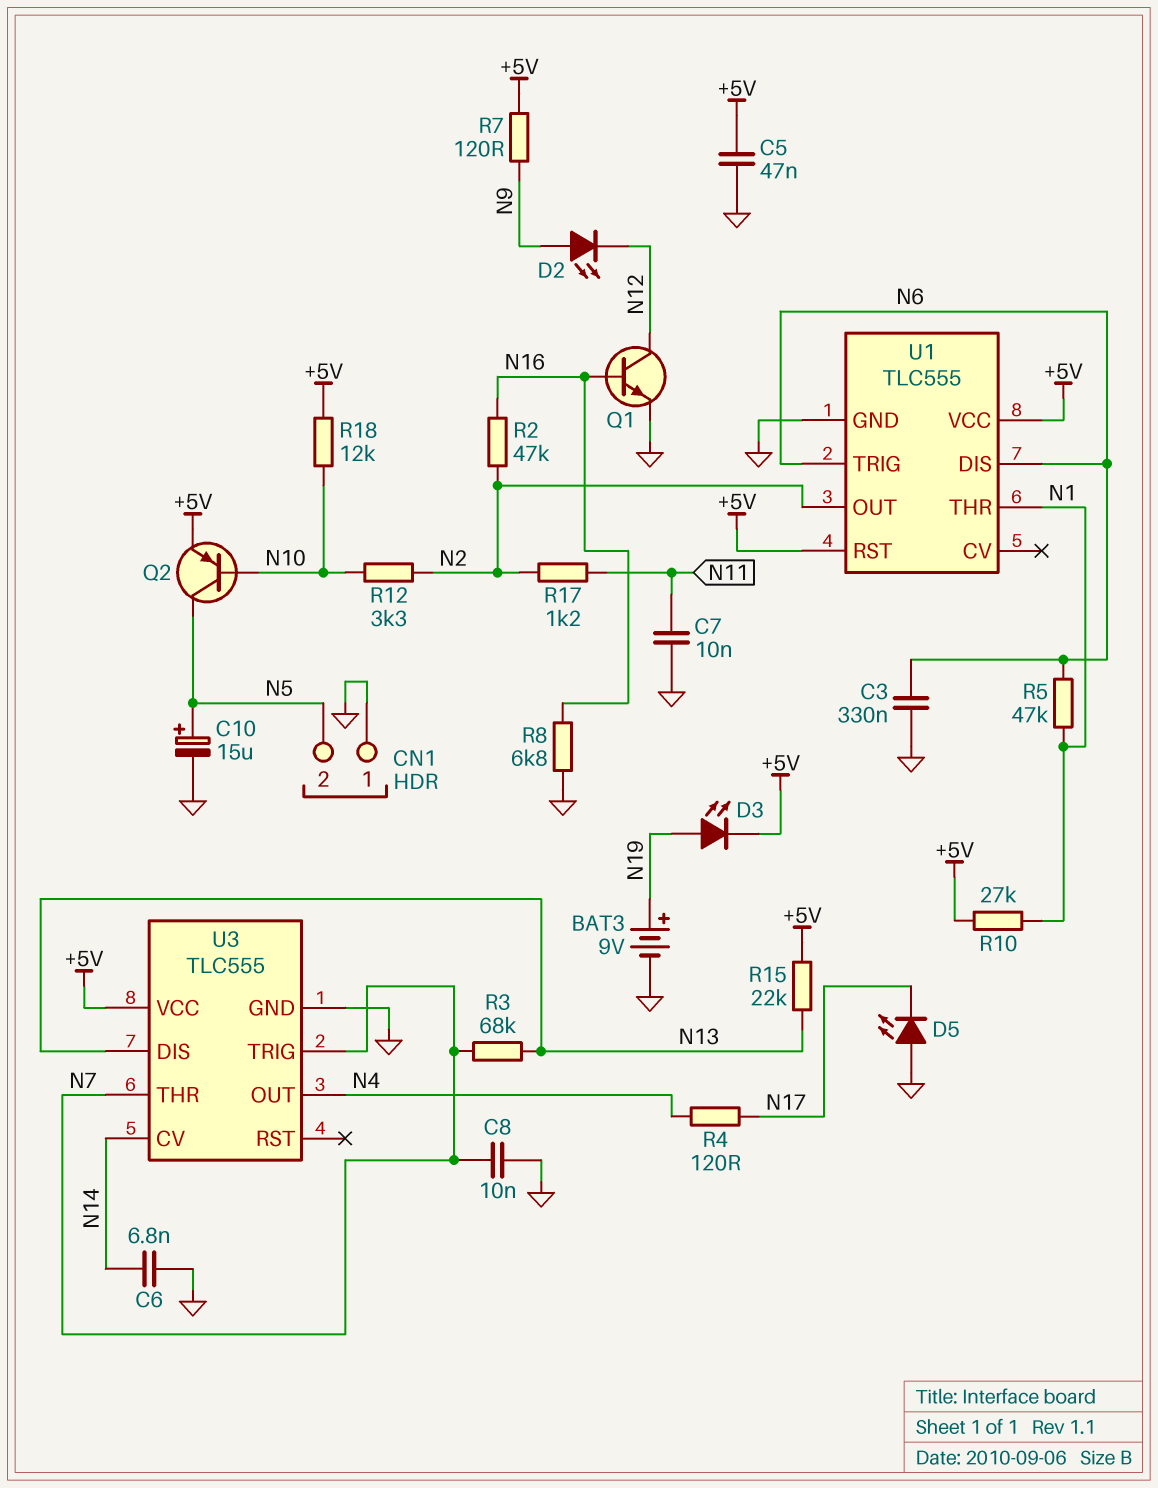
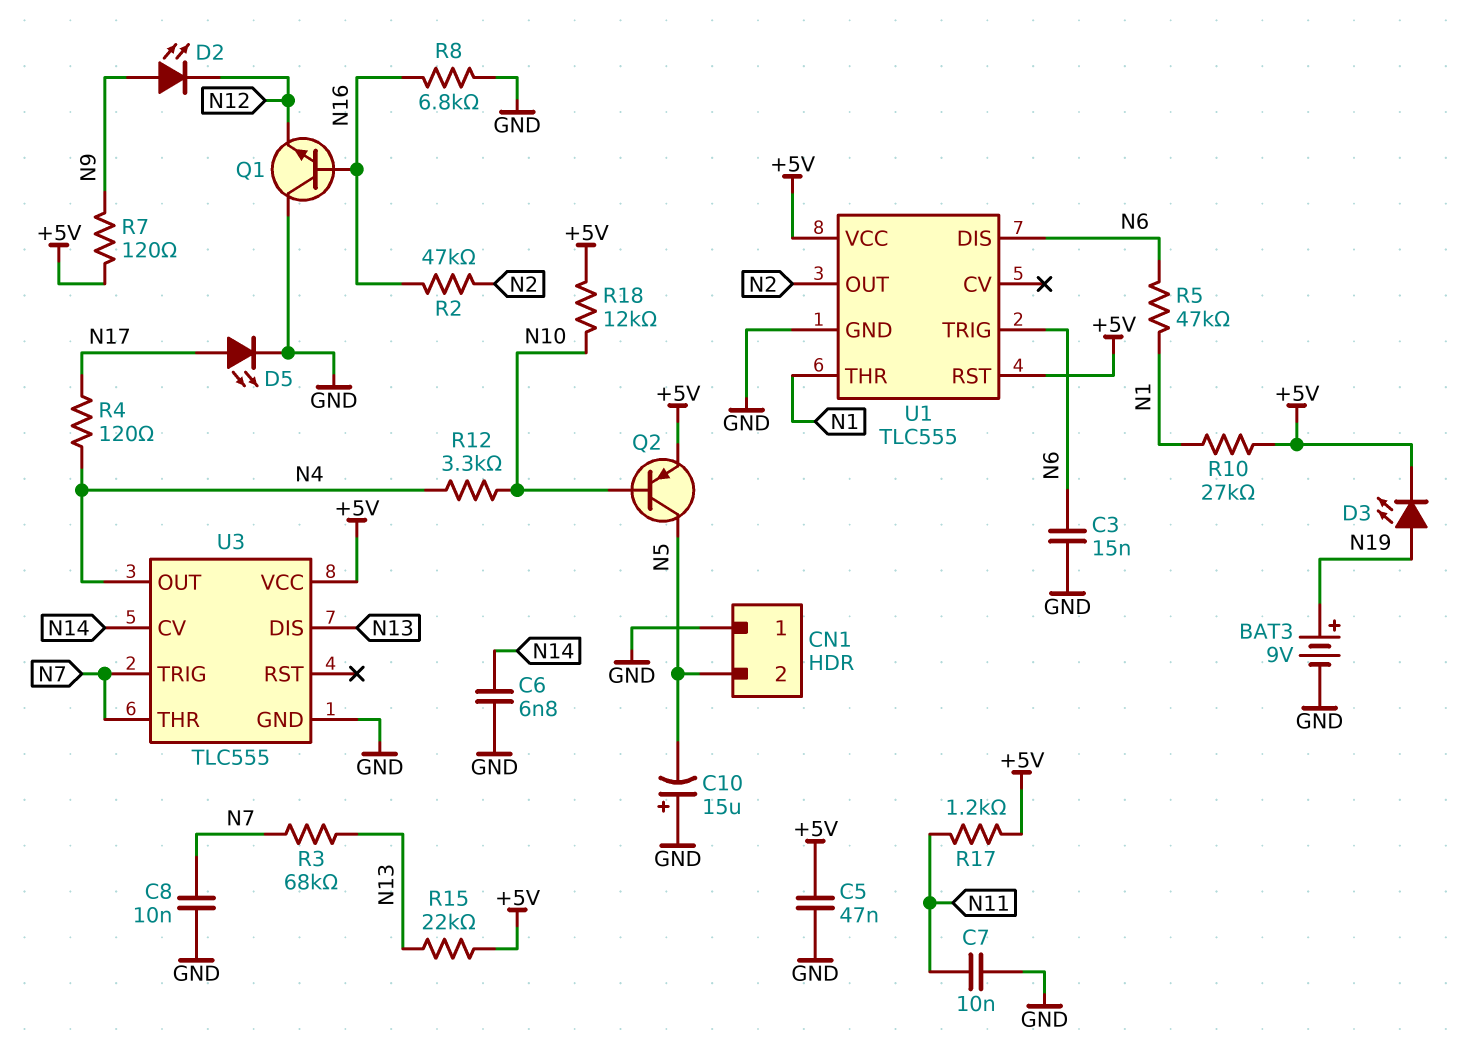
C3: 330nF (GND, N6) -> 15nF (GND, N6)
C10: 15uF (plus N5, minus GND) -> 15uF (plus GND, minus N5)
D5: LED (A GND, K N17) -> LED (A N17, K GND)
Q1: NPN (B N16, C N12, E GND) -> NPN (B N16, C GND, E N12)
R12: 3.3k (N2, N10) -> 3.3k (N4, N10)
R17: 1.2k (N2, N11) -> 1.2k (+5V, N11)

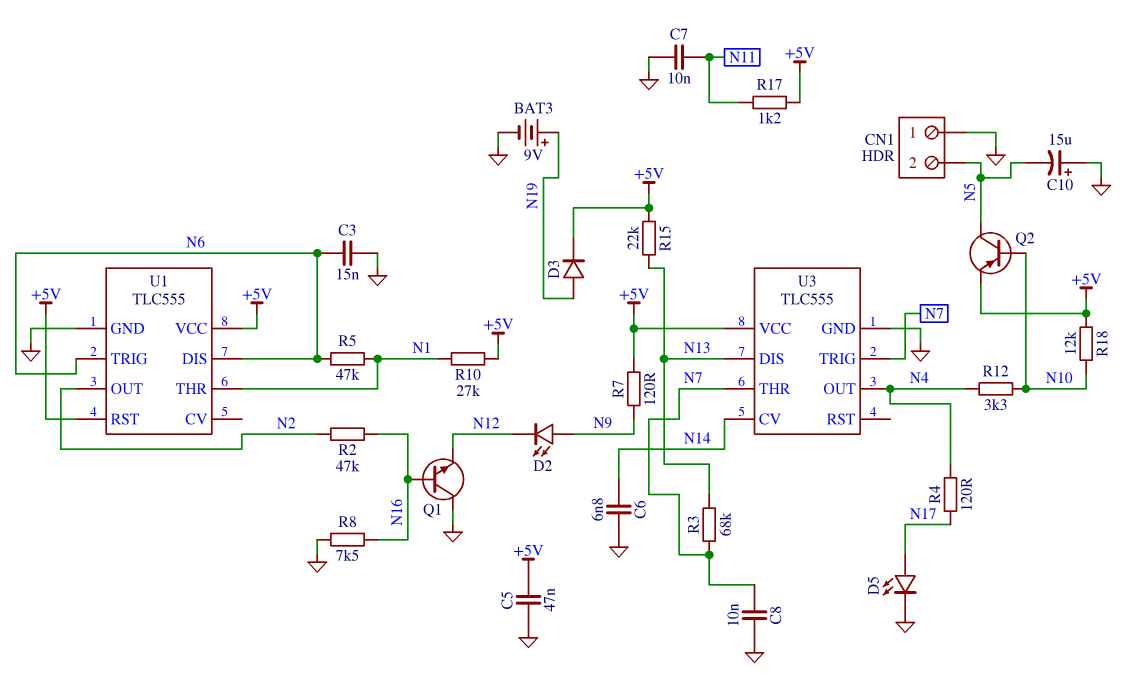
D3: LED (A N19, K +5V) -> diode (A N19, K +5V)
R8: 6.8k (GND, N16) -> 7.5k (GND, N16)

